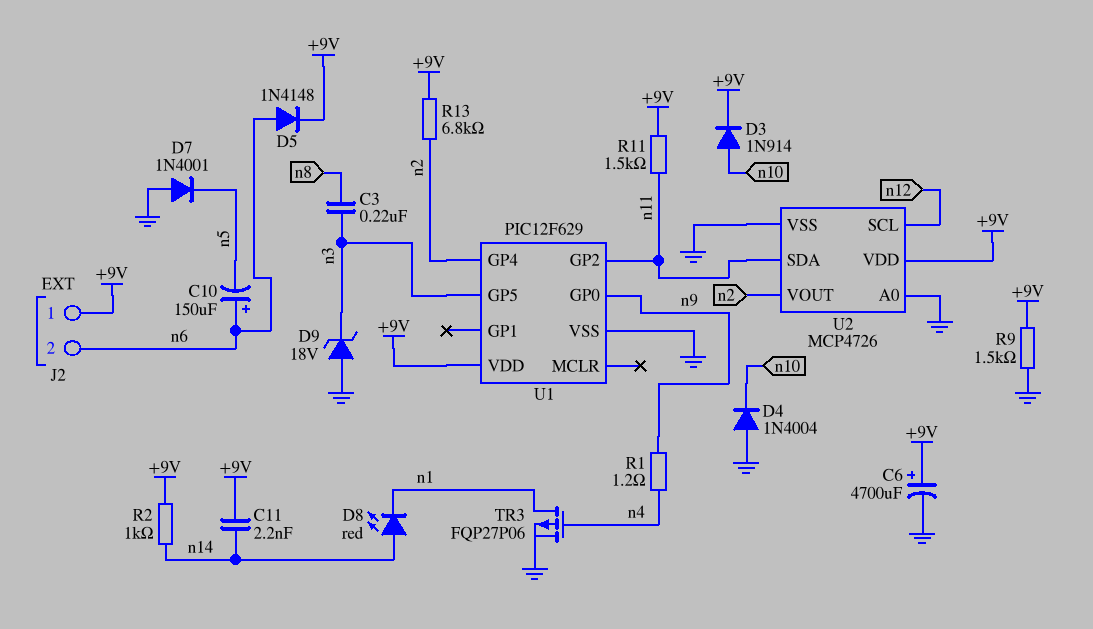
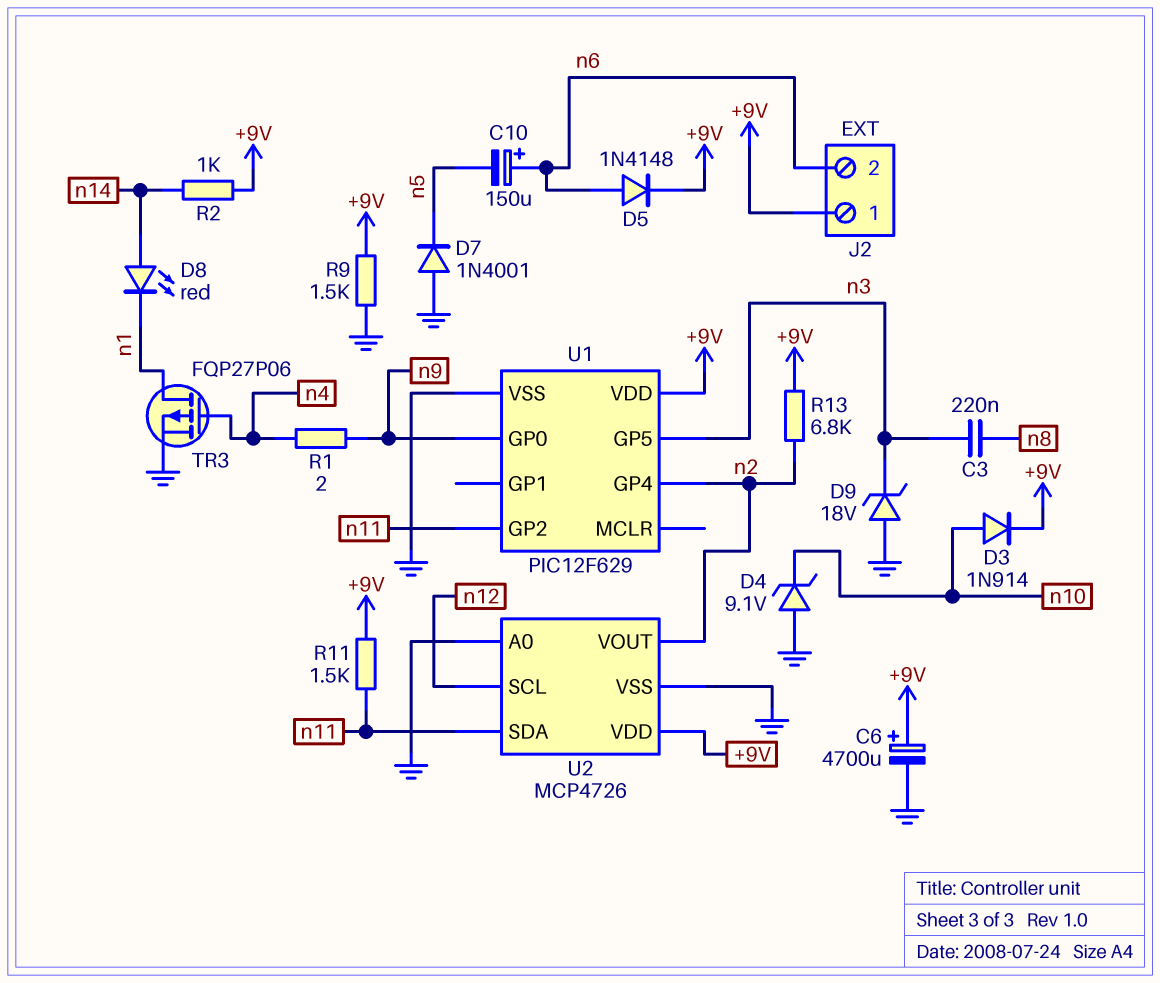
C11: 2.2nF (+9V, n14) -> none
D4: diode 1N4004 (A GND, K n10) -> zener 9.1V (A GND, K n10)
R1: 1.2 (n4, n9) -> 2 (n4, n9)

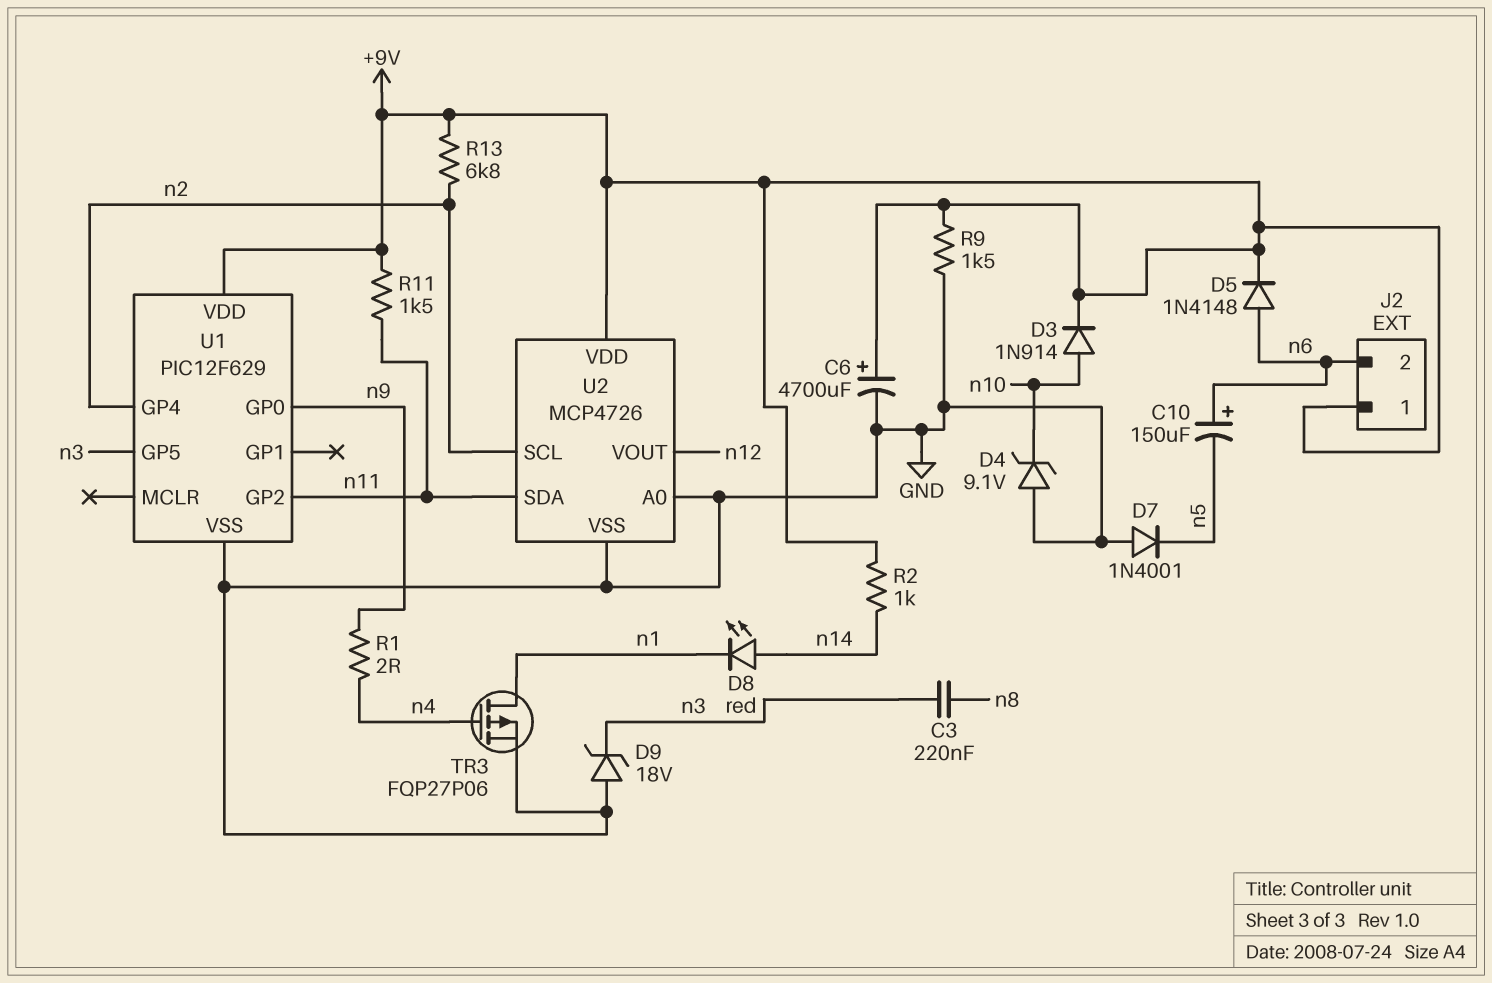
U2 pin SCL: n12 -> n2
U2 pin VOUT: n2 -> n12

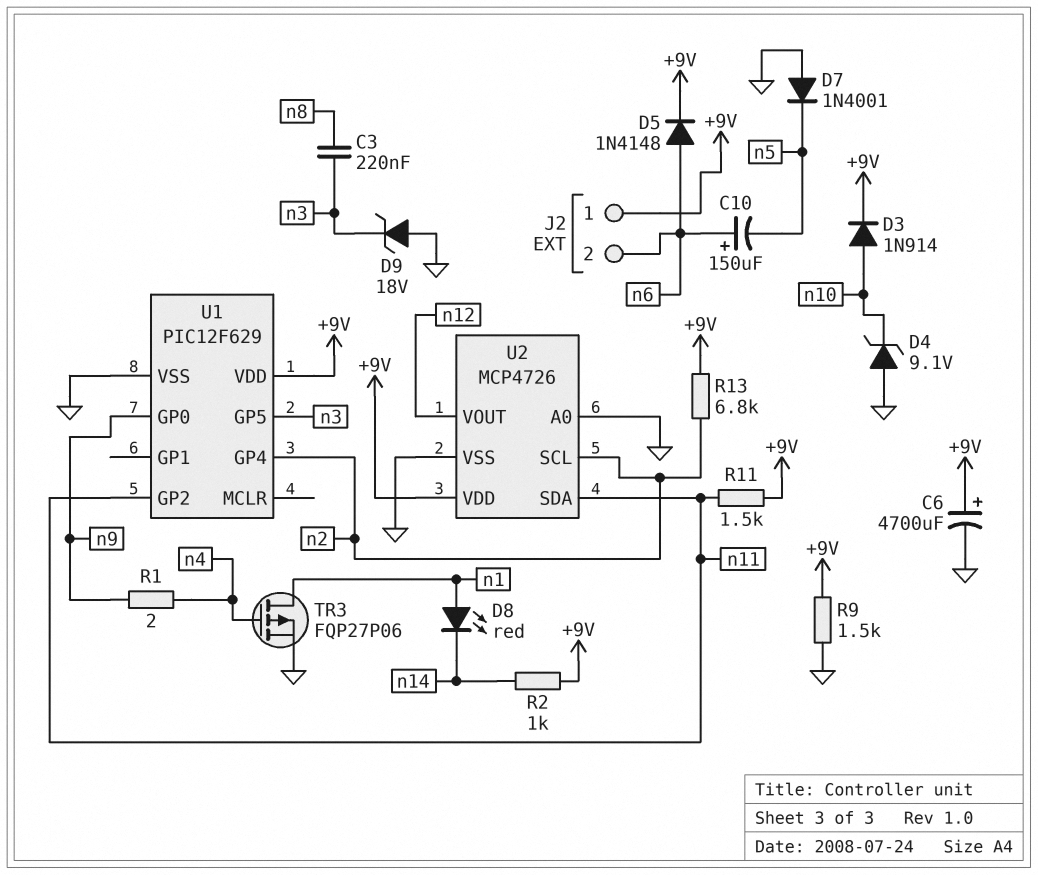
D8: LED red (A n14, K n1) -> LED red (A n1, K n14)

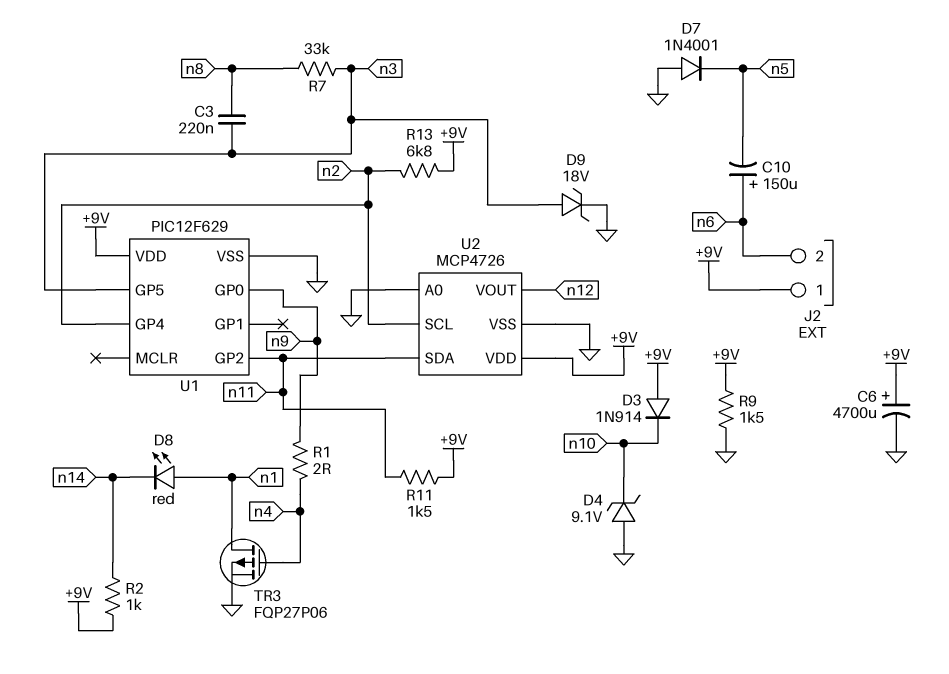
D3: diode 1N914 (A n10, K +9V) -> diode 1N914 (A +9V, K n10)
D5: diode 1N4148 (A n6, K +9V) -> none
D9: zener 18V (A GND, K n3) -> zener 18V (A n3, K GND)
R7: none -> 33k (n3, n8)

